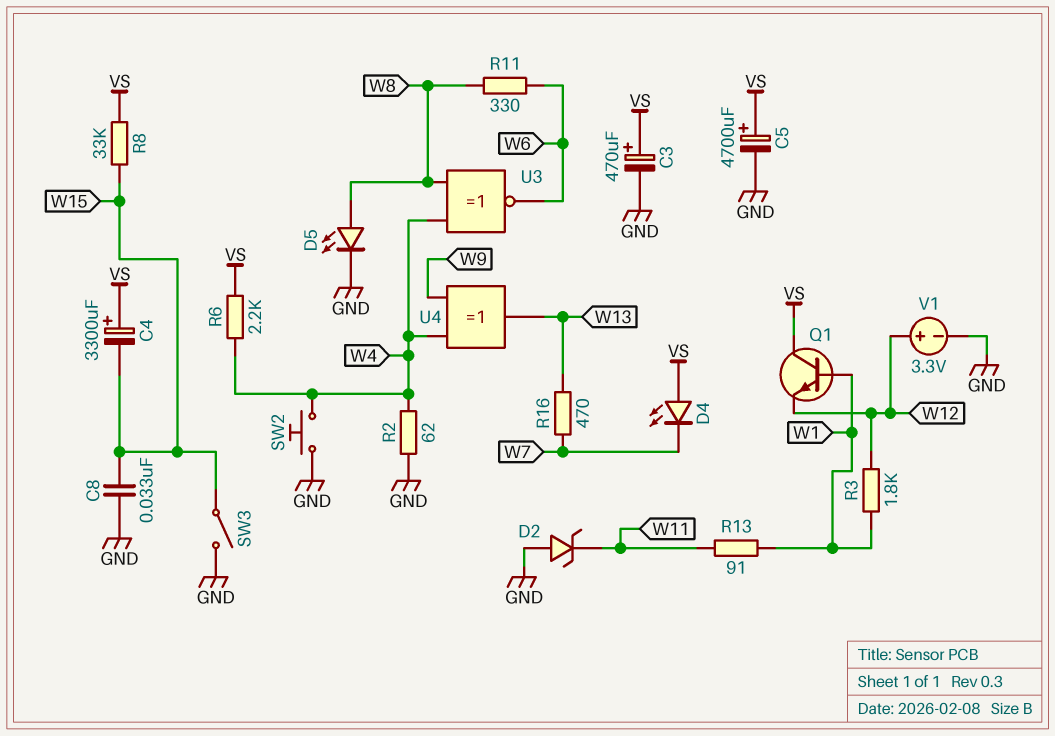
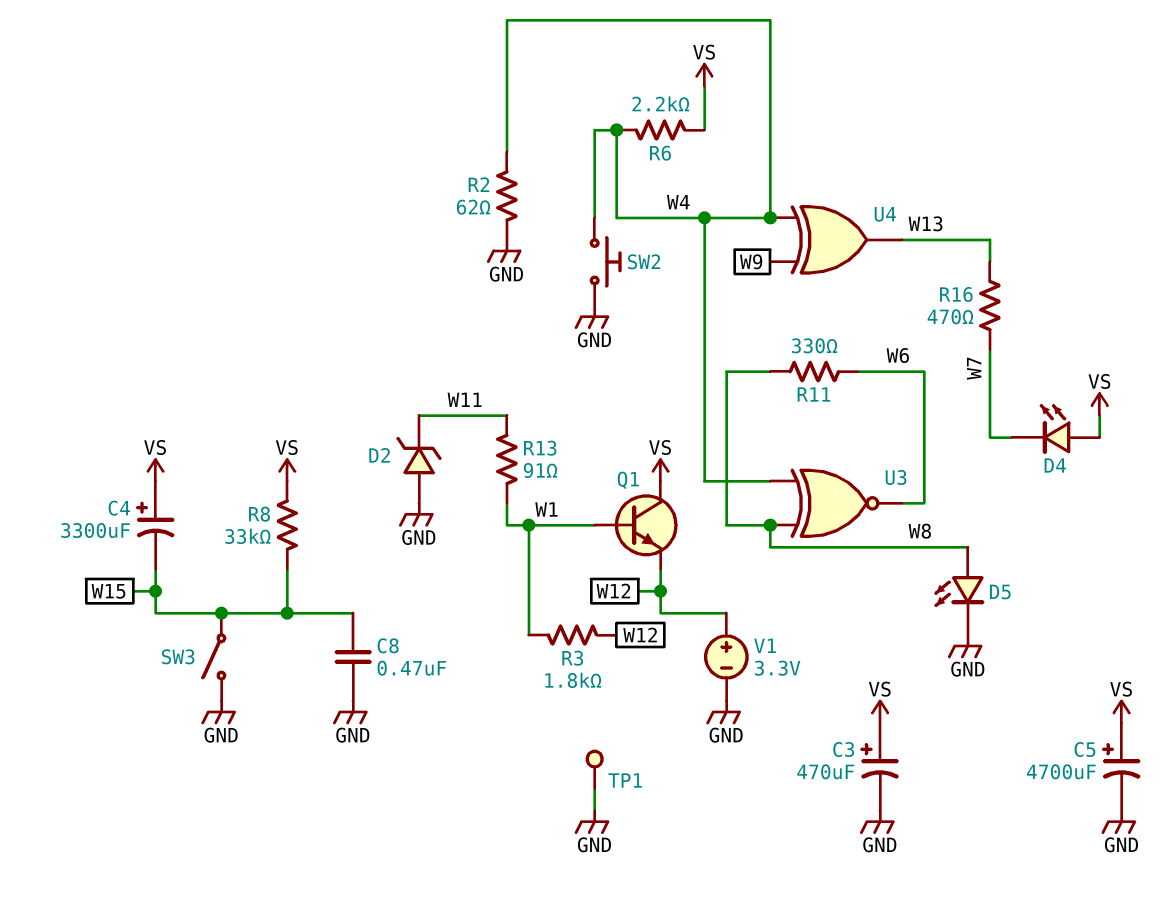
C8: 33nF (GND, W15) -> 470nF (GND, W15)
TP1: none -> test point (GND)

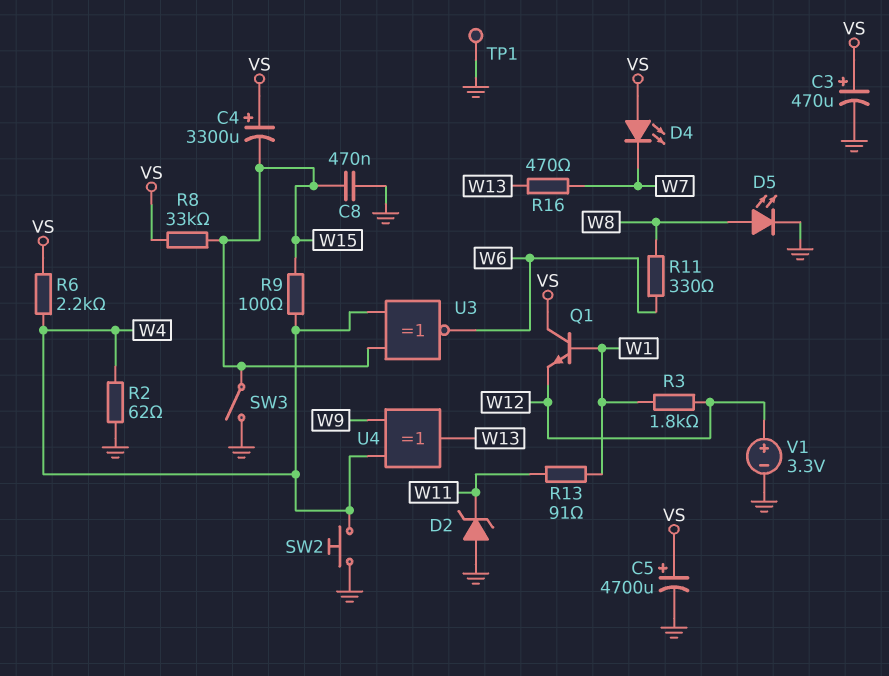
R9: none -> 100 (W4, W15)
U3: XNOR (in W4, in W8, out W6) -> XNOR (in W4, in W15, out W6)

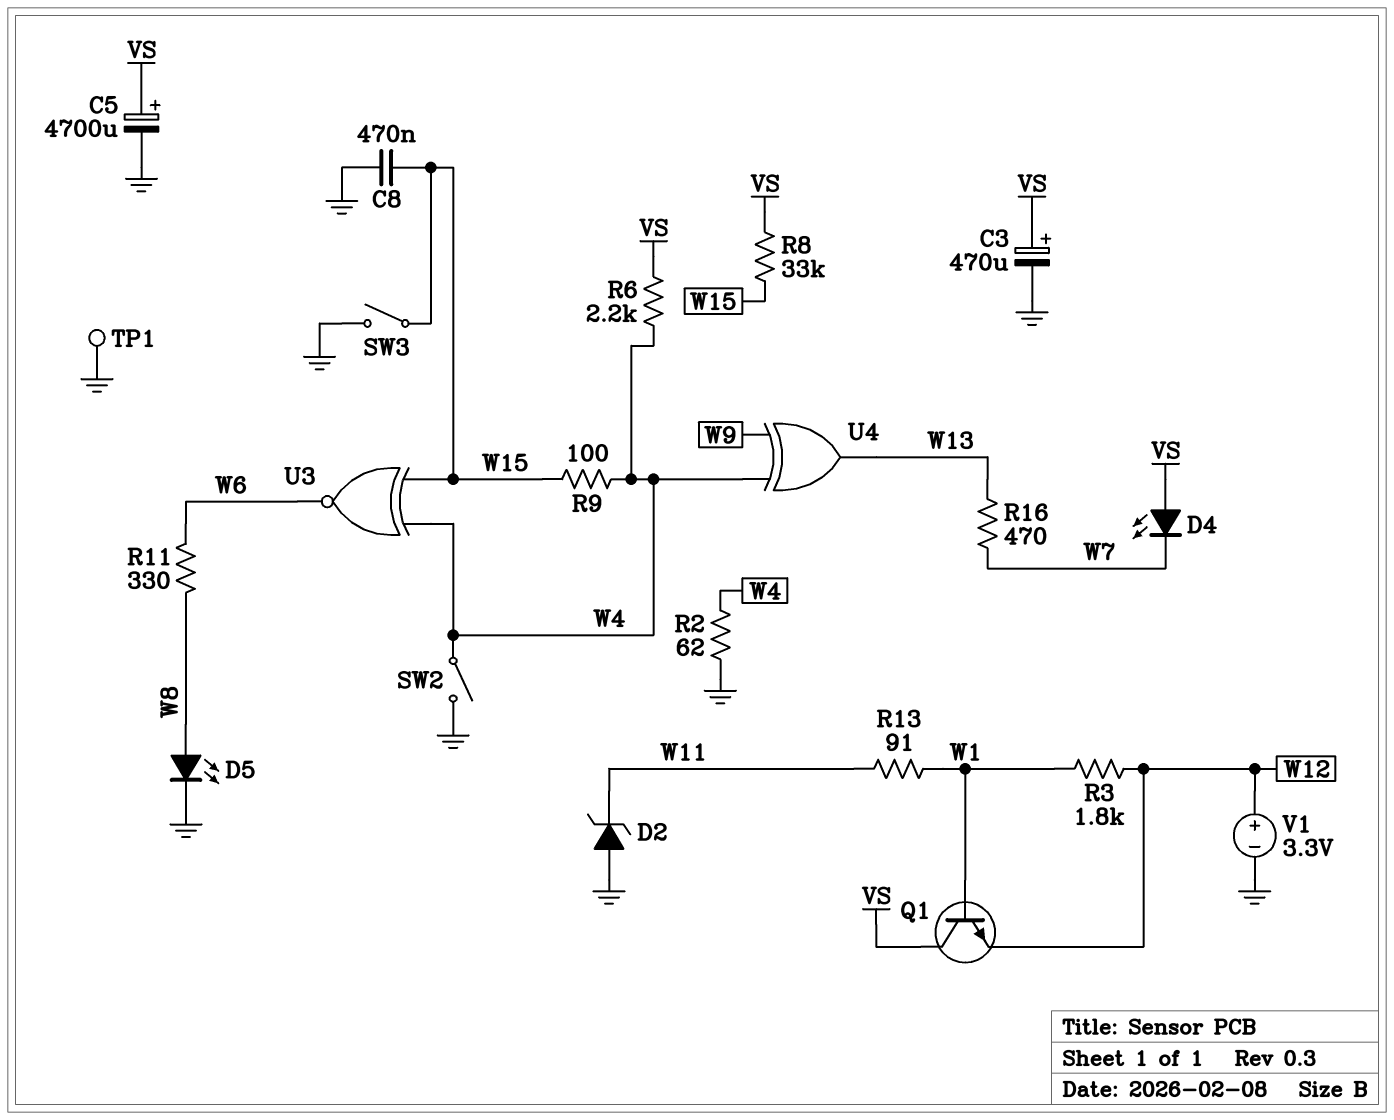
C4: 3300uF (plus VS, minus W15) -> none
SW2: button (GND, W4) -> switch (GND, W4)

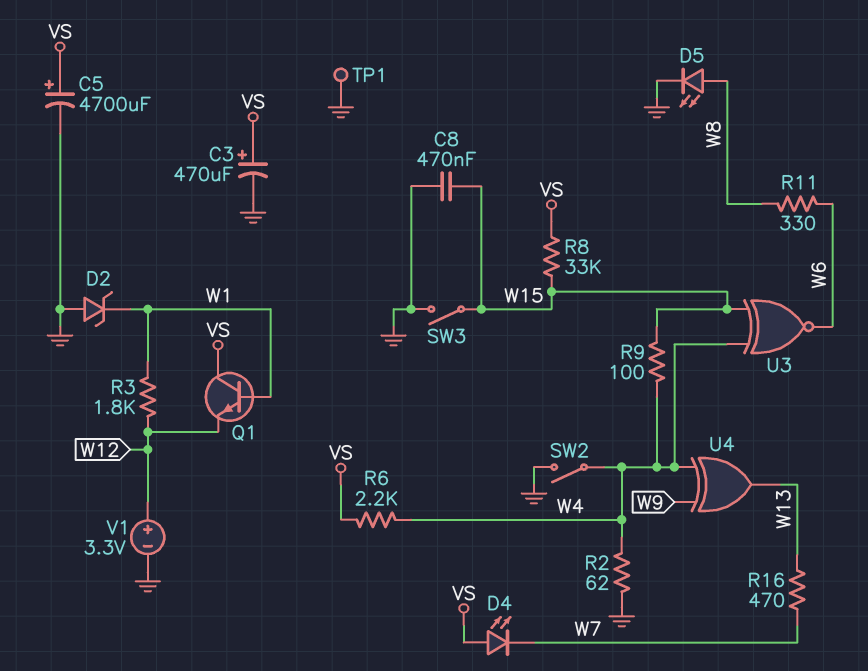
D2: zener (A GND, K W11) -> zener (A GND, K W1)
R13: 91 (W1, W11) -> none

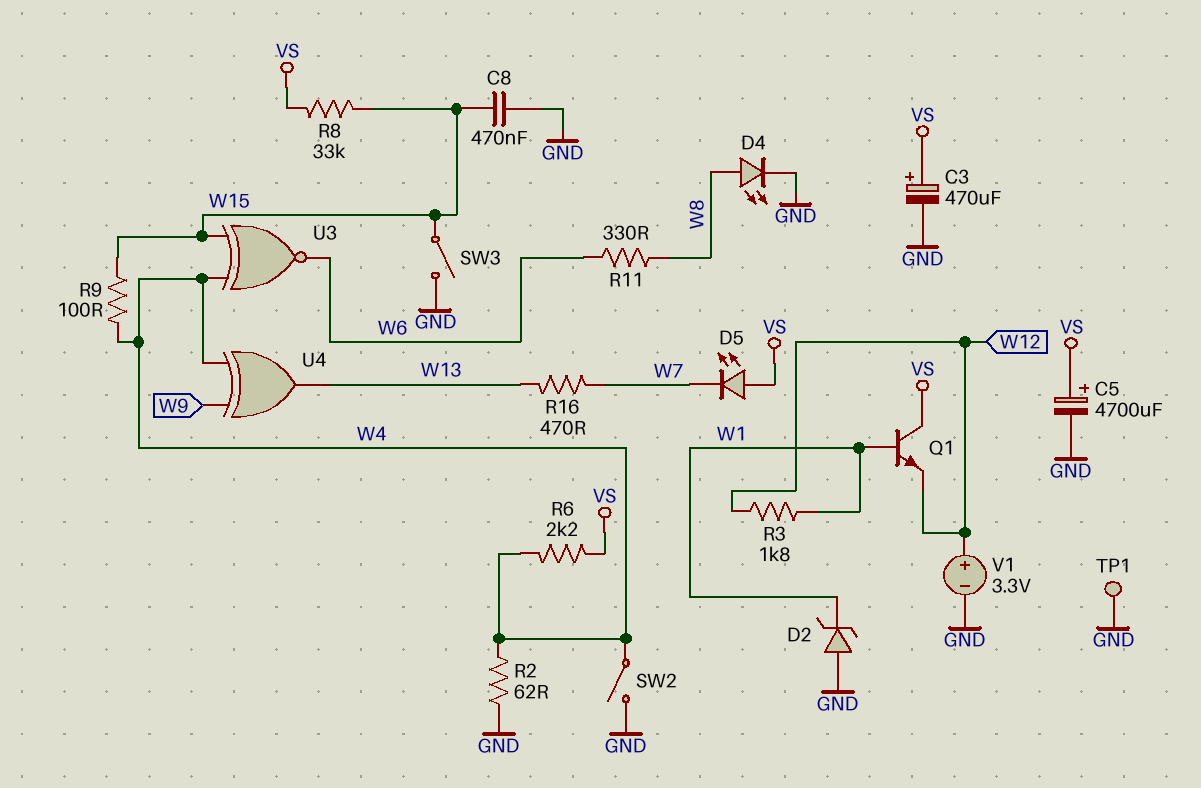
D4: LED (A VS, K W7) -> LED (A W8, K GND)
D5: LED (A W8, K GND) -> LED (A VS, K W7)

